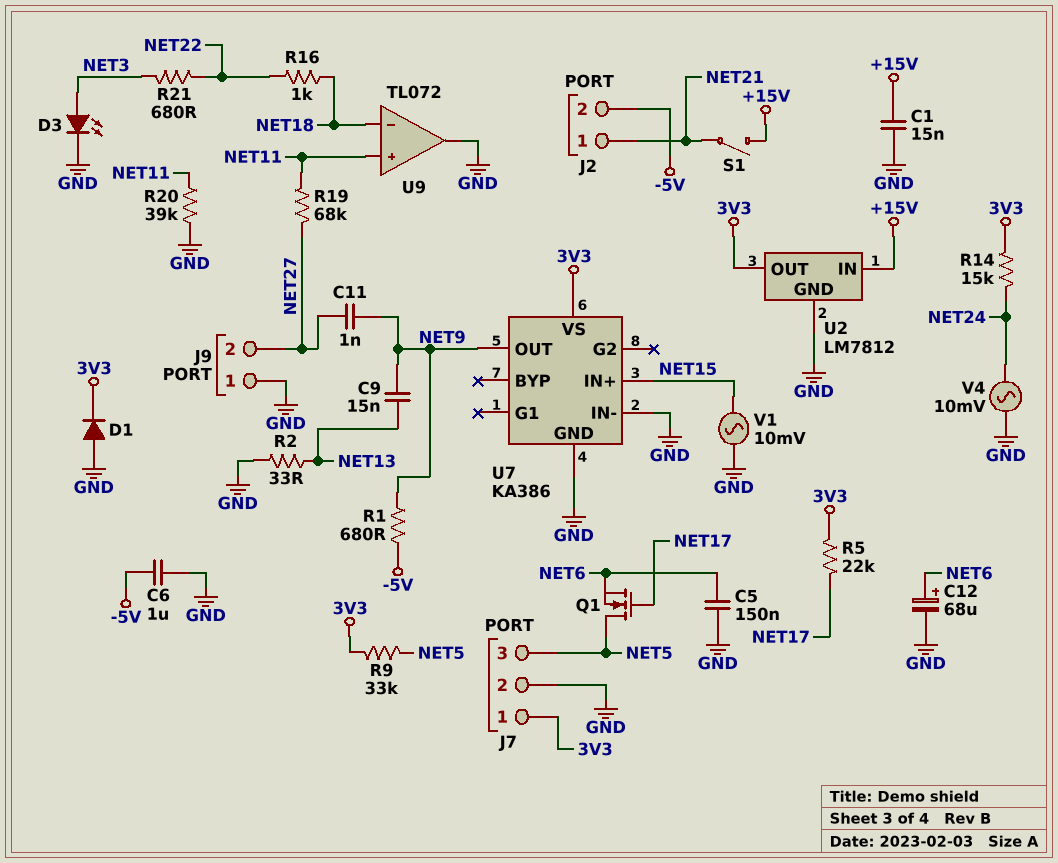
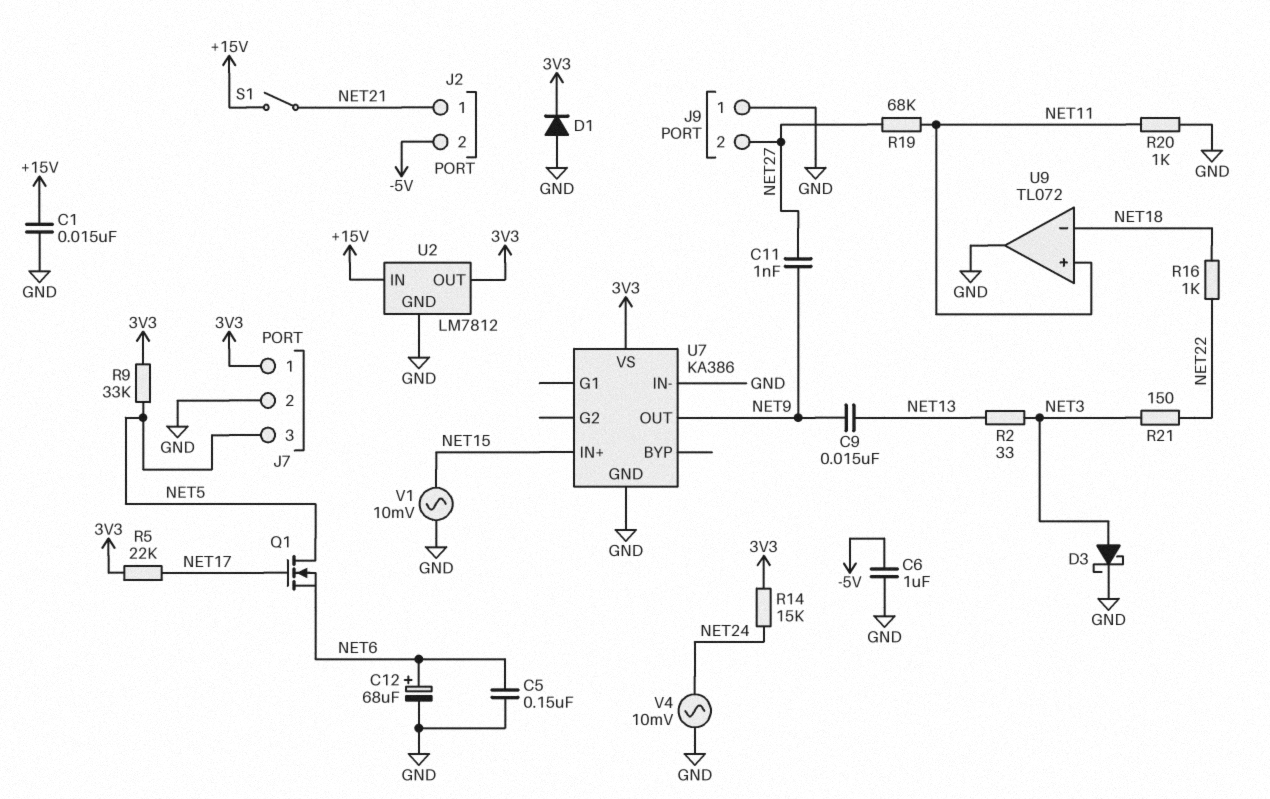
D3: LED (A NET3, K GND) -> schottky (A NET3, K GND)
R1: 680 (-5V, NET9) -> none
R2: 33 (GND, NET13) -> 33 (NET3, NET13)
R20: 39k (GND, NET11) -> 1k (GND, NET11)
R21: 680 (NET3, NET22) -> 150 (NET3, NET22)

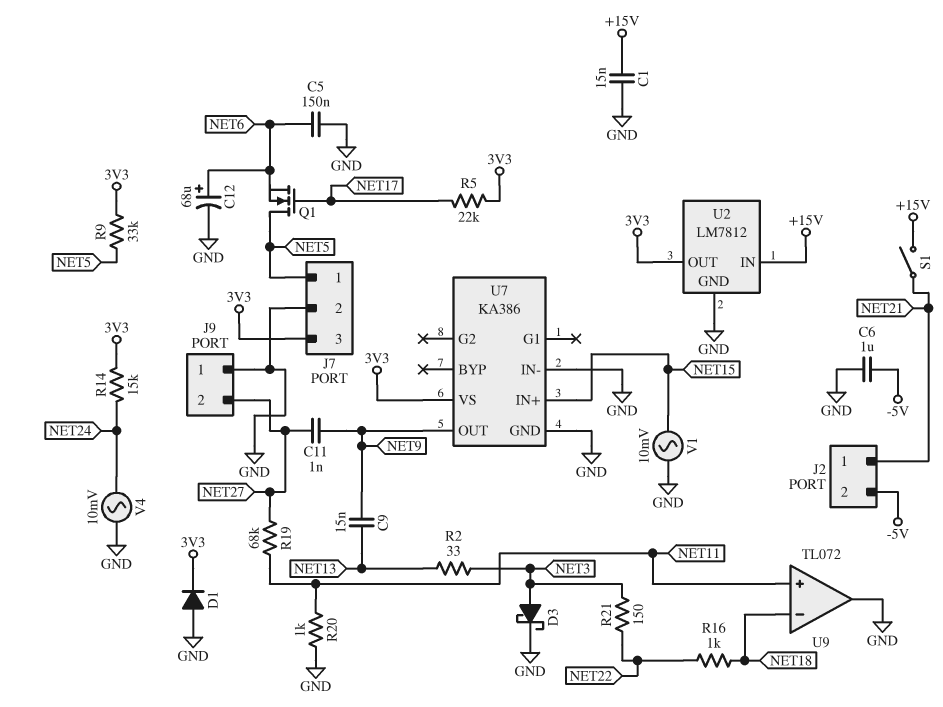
J7 pin 1: 3V3 -> NET5
J7 pin 3: NET5 -> 3V3

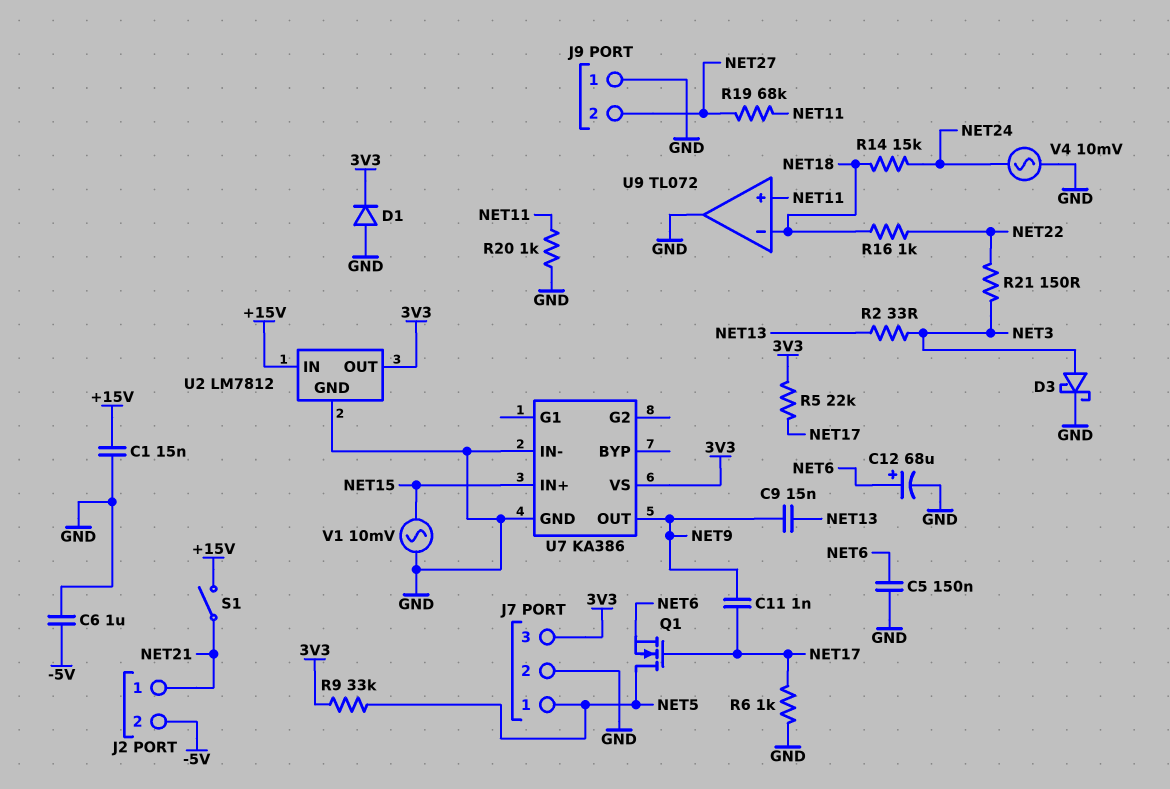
C11: 1nF (NET9, NET27) -> 1nF (NET9, NET17)
R6: none -> 1k (GND, NET17)
R14: 15k (3V3, NET24) -> 15k (NET18, NET24)

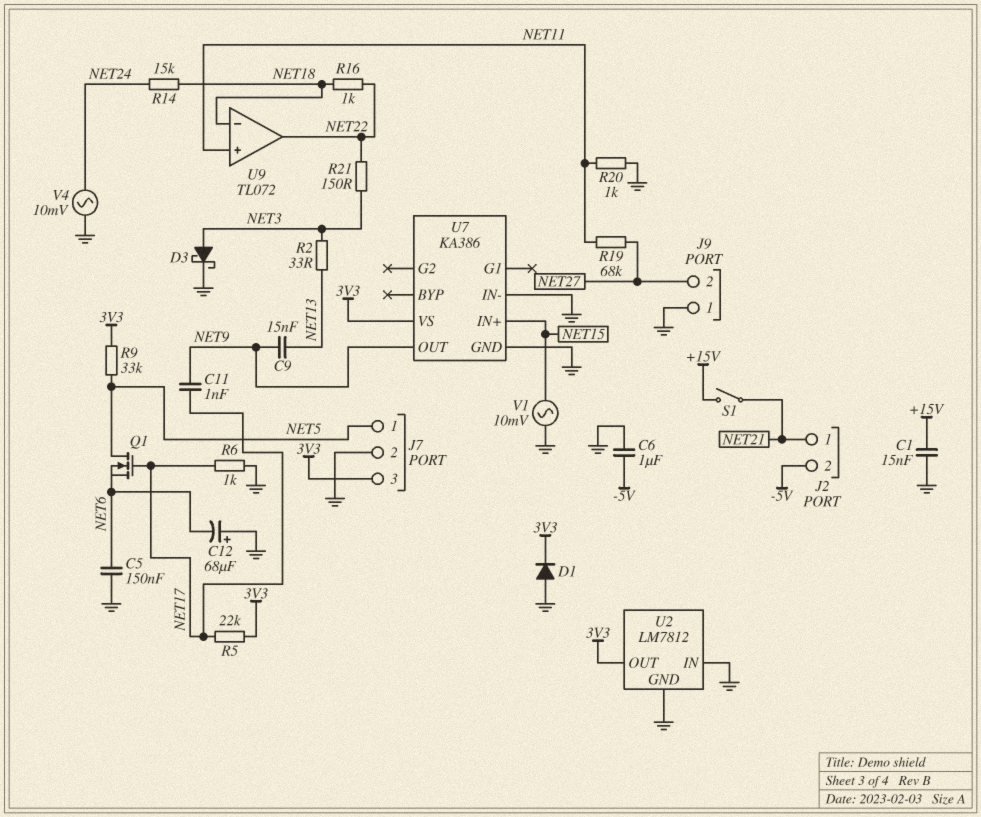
C12: 68uF (plus NET6, minus GND) -> 68uF (plus GND, minus NET6)
U2 pin IN: +15V -> GND
U9 pin out: GND -> NET22

